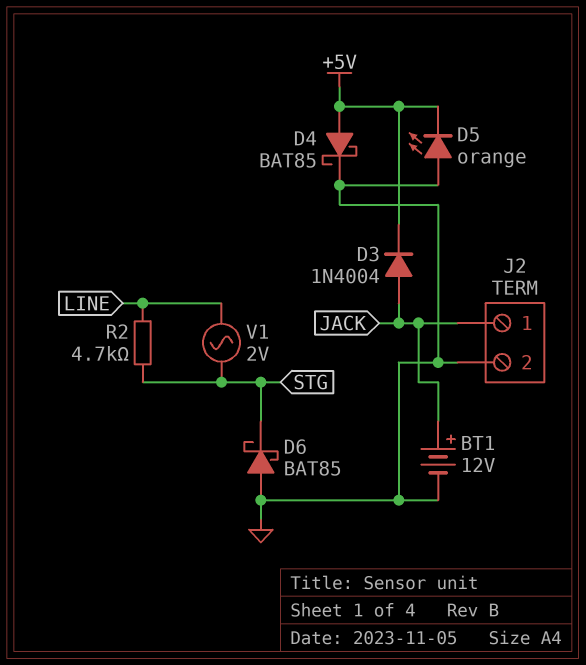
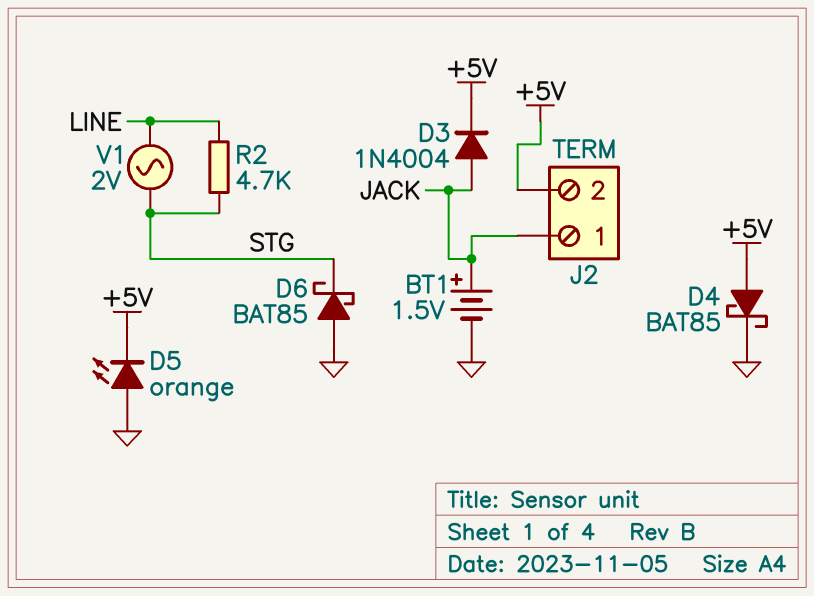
BT1: 12V (plus JACK, minus GND) -> 1.5V (plus JACK, minus GND)
J2 pin 2: GND -> +5V

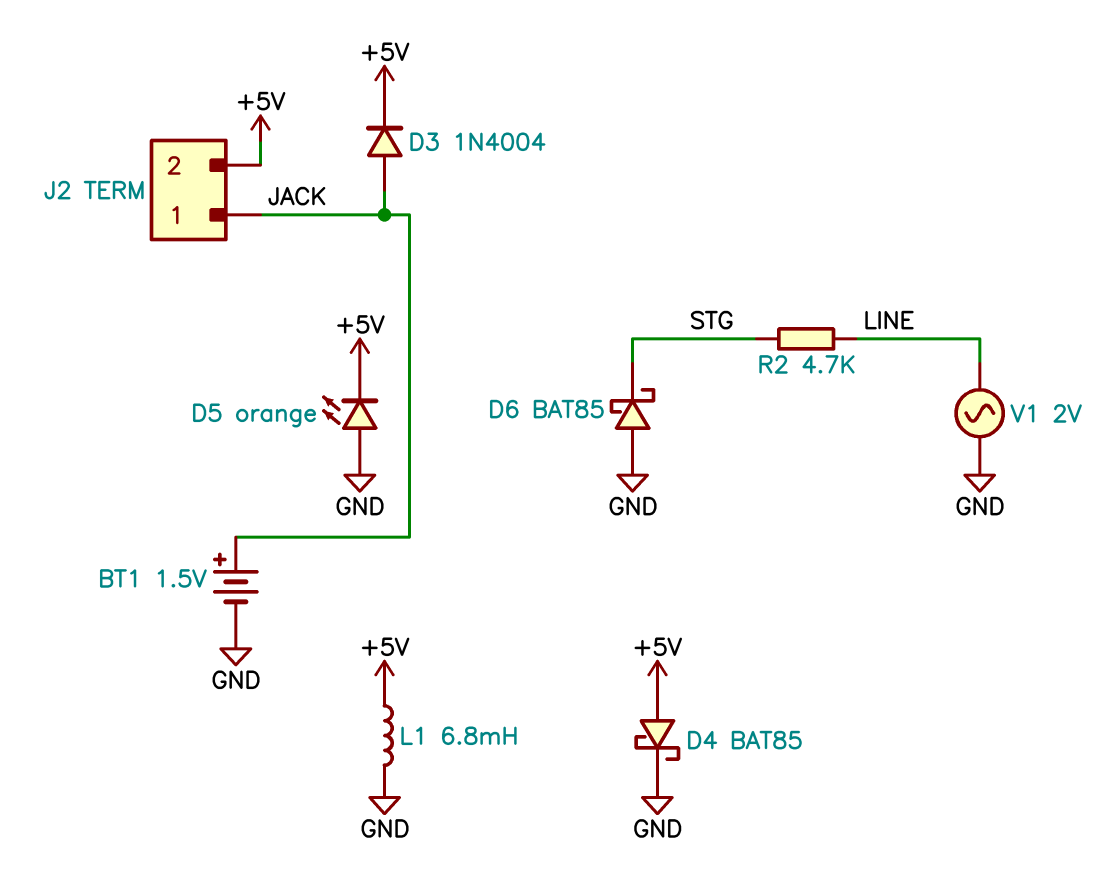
L1: none -> 6.8mH (+5V, GND)
V1: AC 2V (LINE, STG) -> AC 2V (GND, LINE)

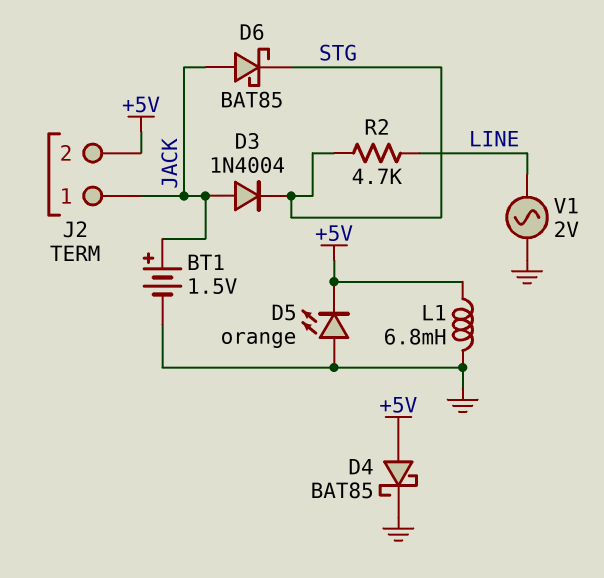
D3: diode 1N4004 (A JACK, K +5V) -> diode 1N4004 (A JACK, K STG)
D6: schottky BAT85 (A GND, K STG) -> schottky BAT85 (A JACK, K STG)

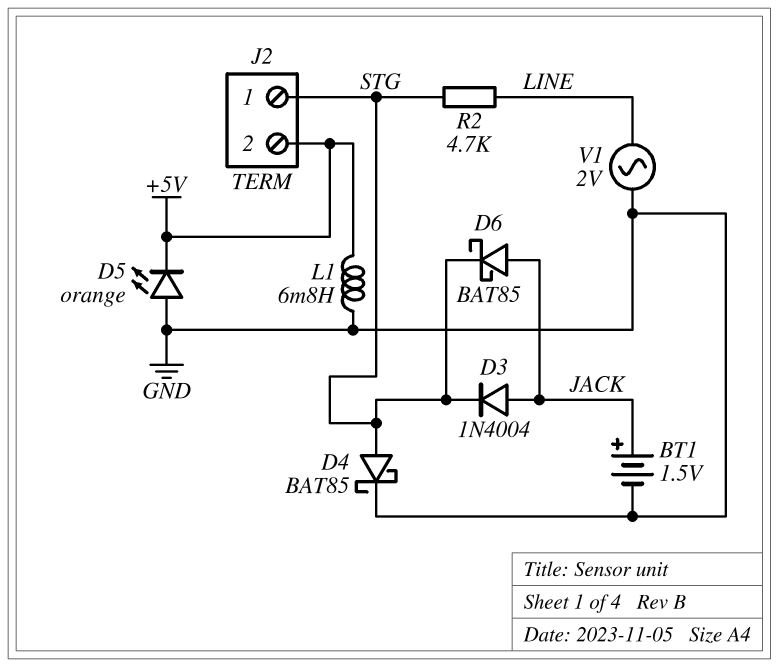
D4: schottky BAT85 (A +5V, K GND) -> schottky BAT85 (A STG, K GND)
J2 pin 1: JACK -> STG

